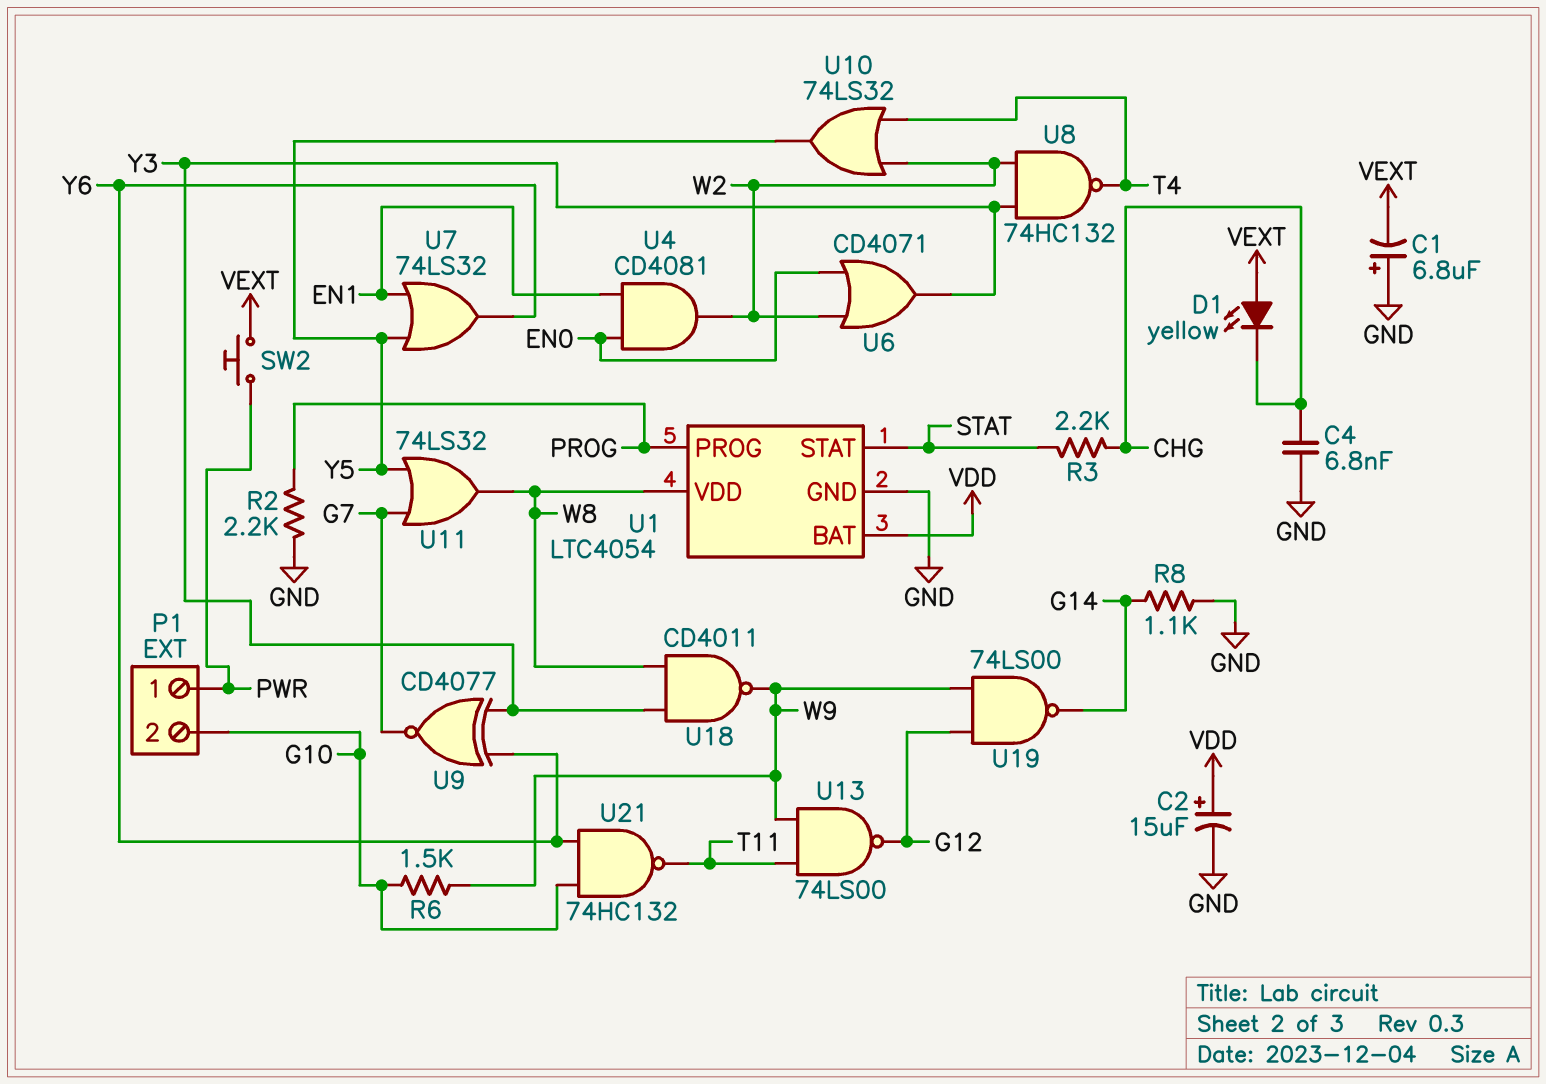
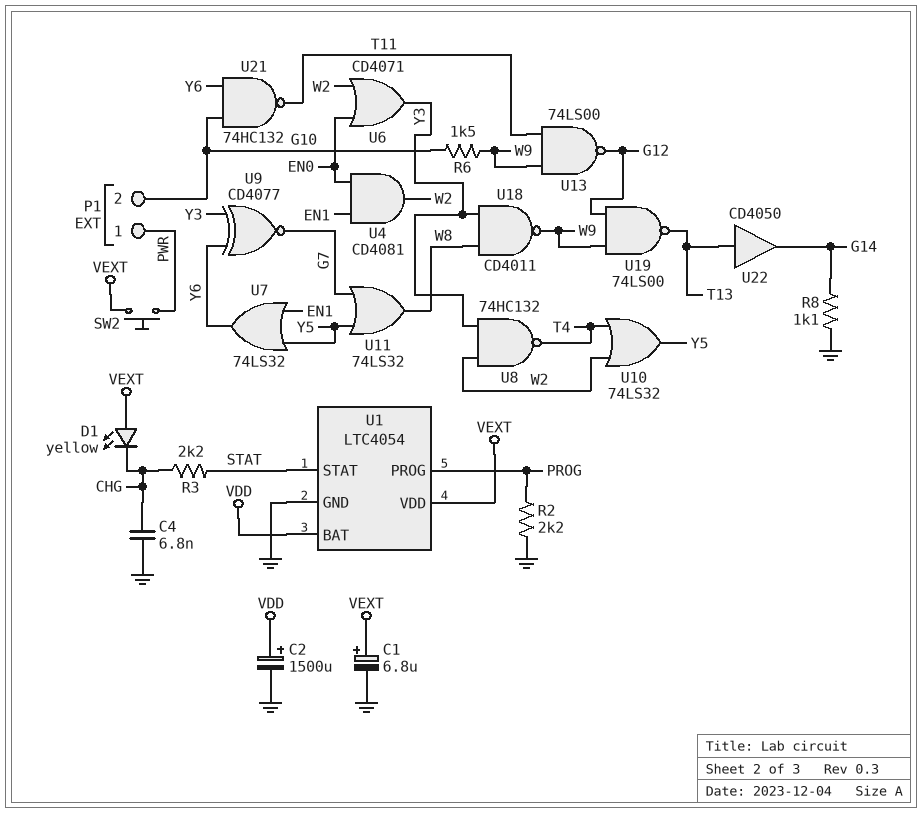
C1: 6.8uF (plus GND, minus VEXT) -> 6.8uF (plus VEXT, minus GND)
C2: 15uF (plus VDD, minus GND) -> 1500uF (plus VDD, minus GND)
U1 pin VDD: W8 -> VEXT
U19: NAND 74LS00 (in G12, in W9, out G14) -> NAND 74LS00 (in G12, in W9, out T13)
U22: none -> buffer CD4050 (in T13, out G14)

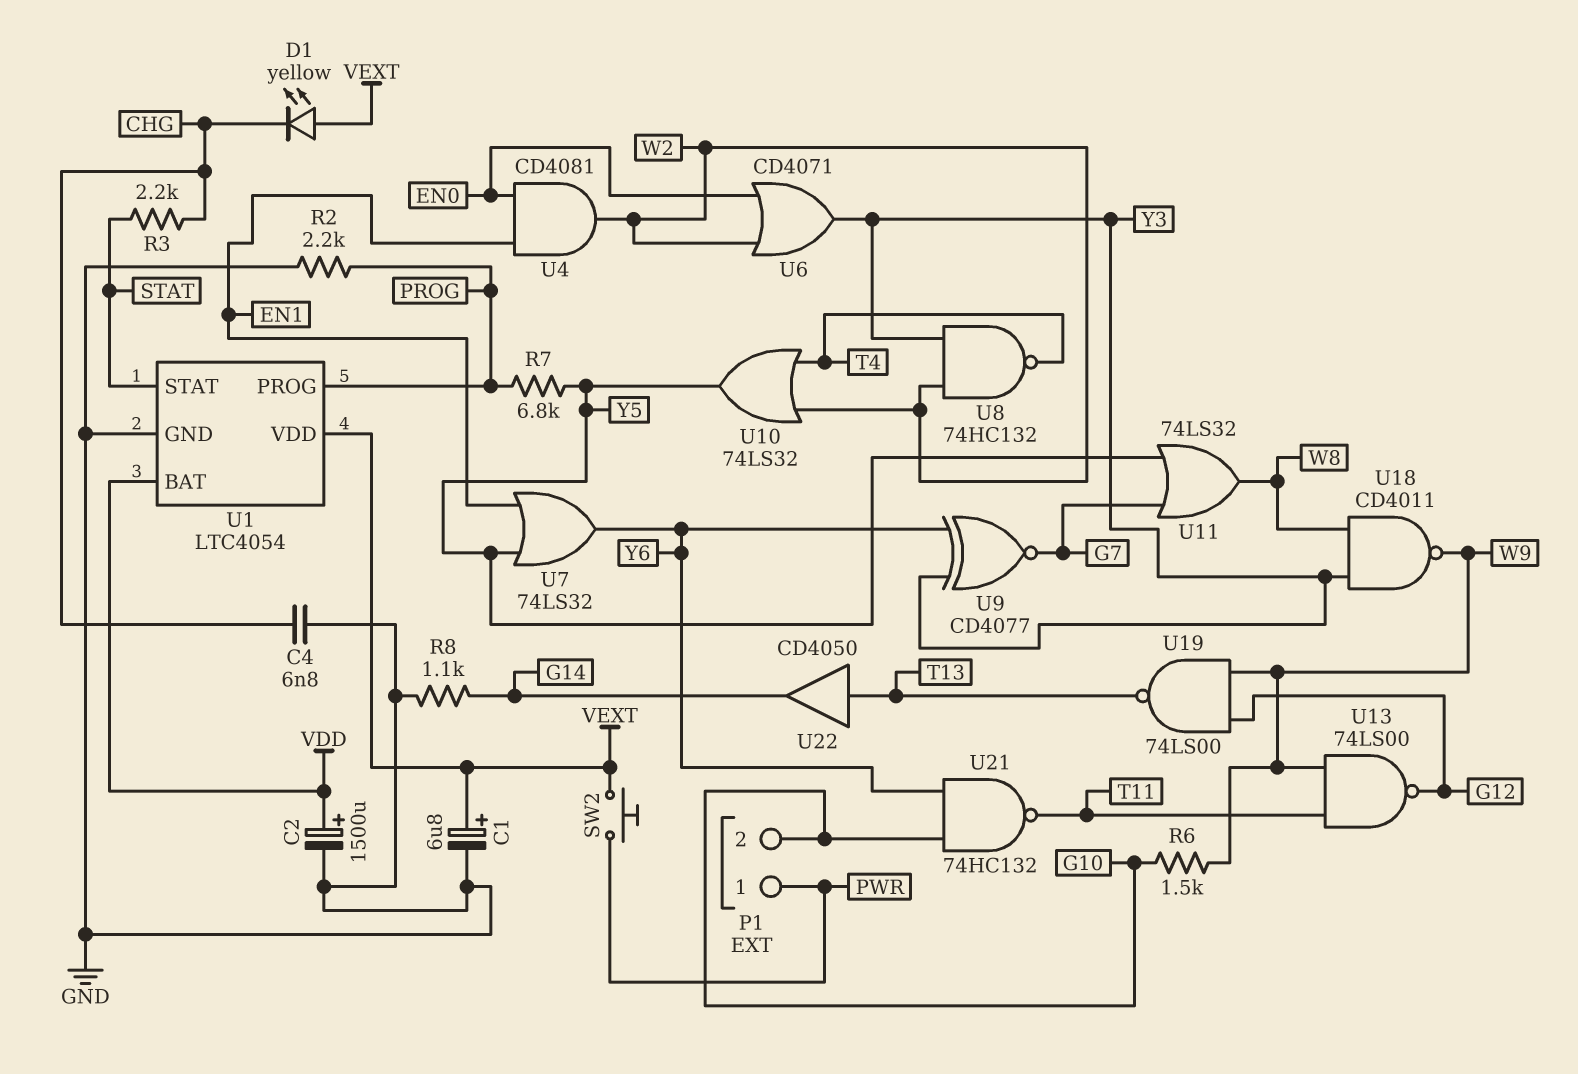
R7: none -> 6.8k (PROG, Y5)

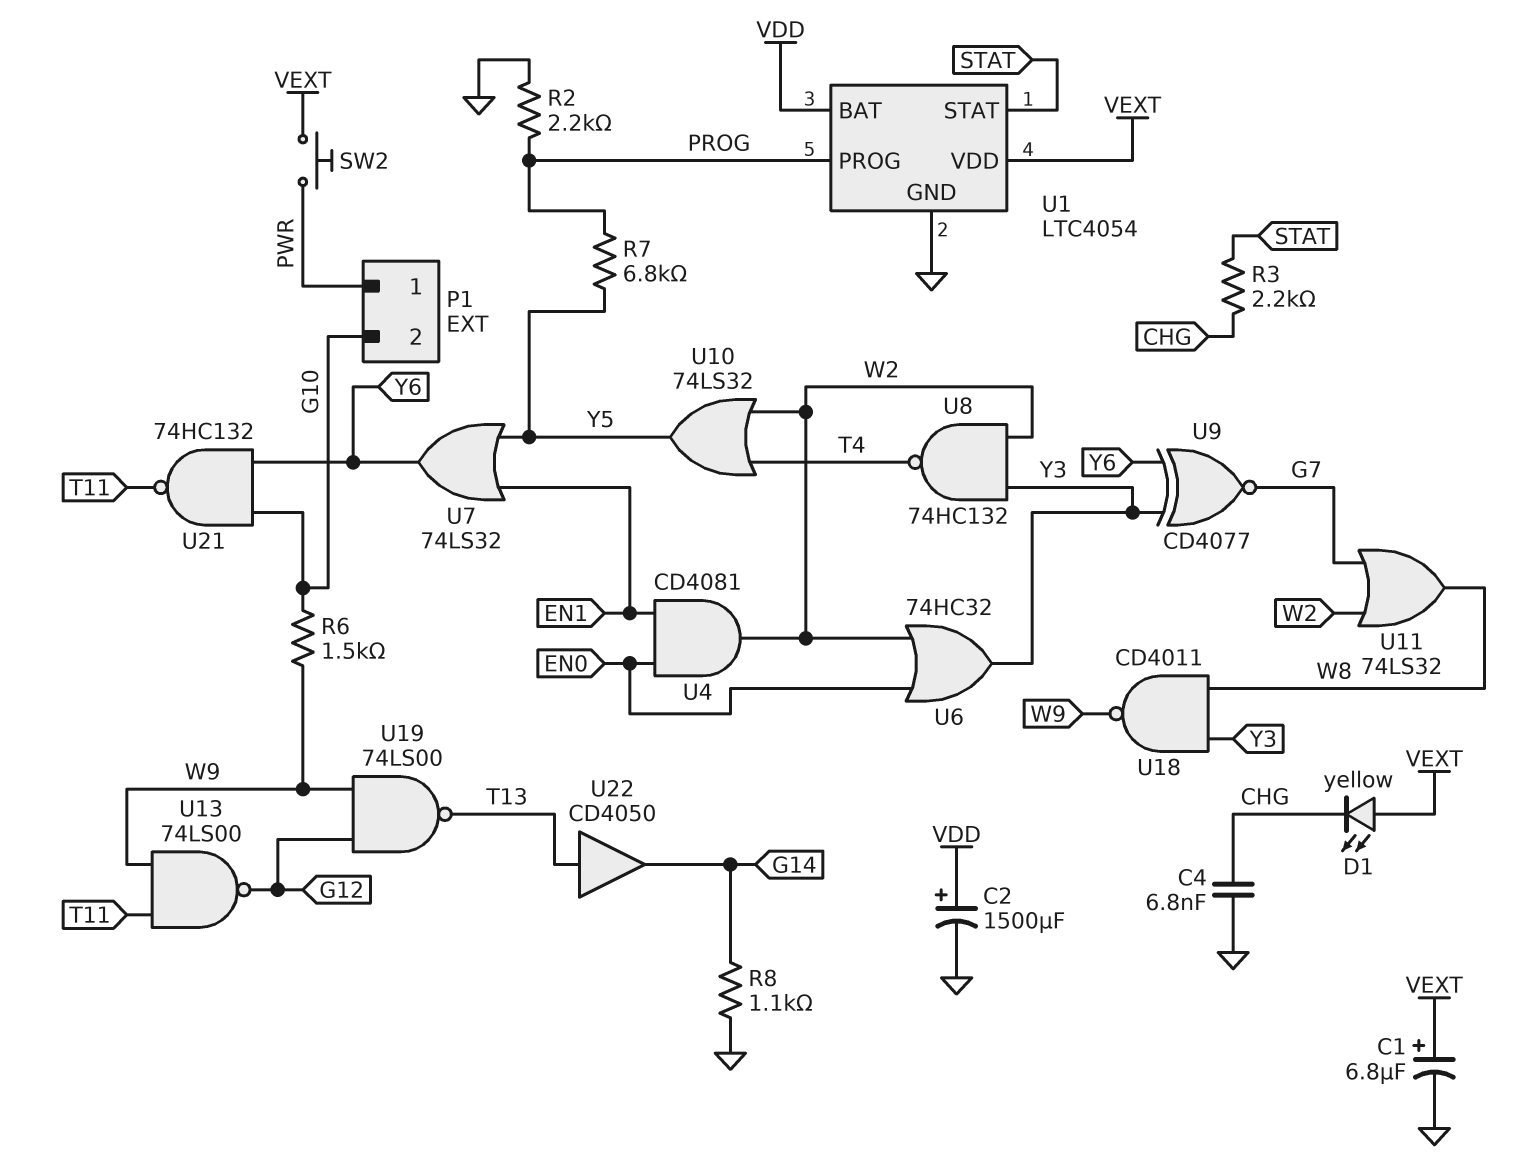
U6: OR CD4071 (in EN0, in W2, out Y3) -> OR 74HC32 (in EN0, in W2, out Y3)
U11: OR 74LS32 (in G7, in Y5, out W8) -> OR 74LS32 (in G7, in W2, out W8)

